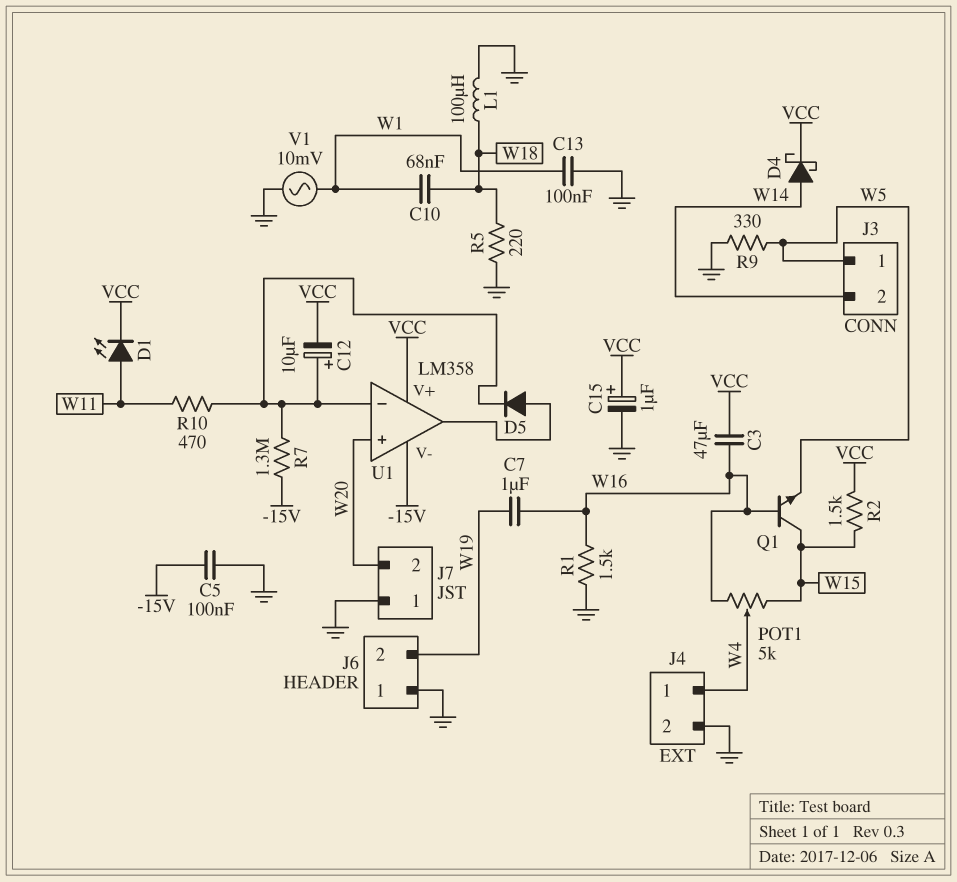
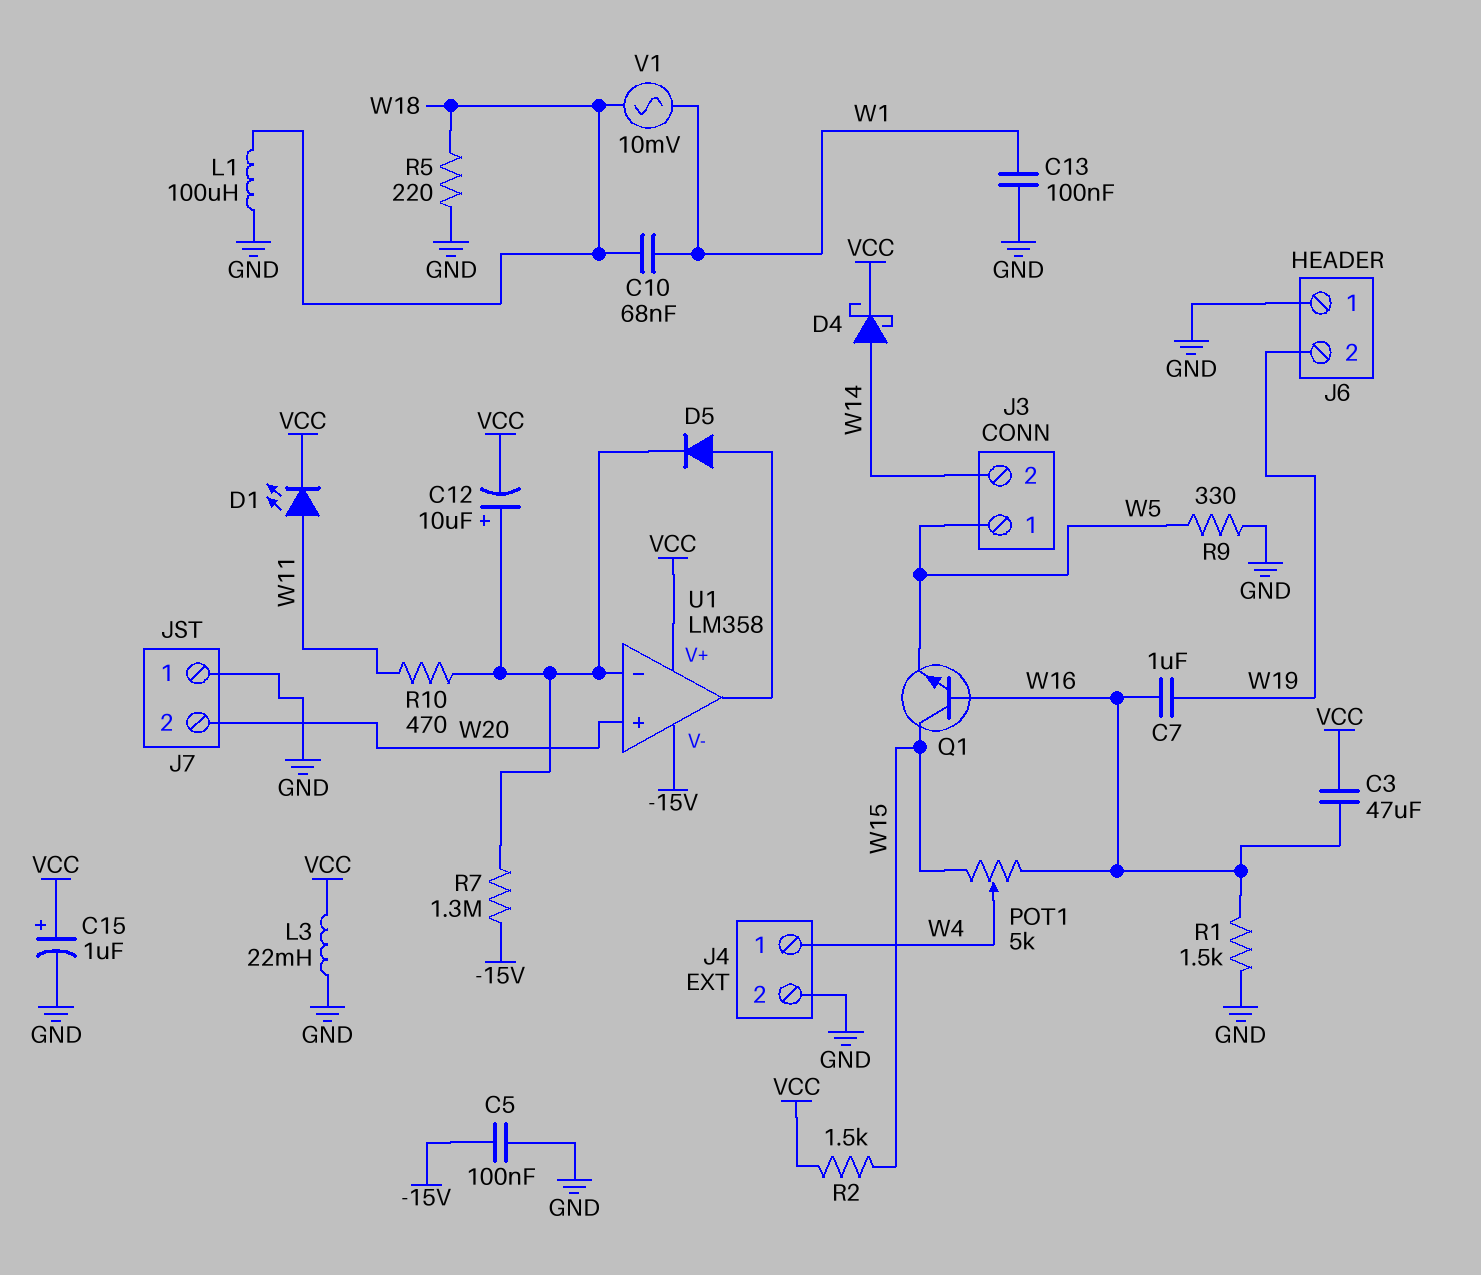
L3: none -> 22mH (GND, VCC)
V1: AC 10mV (GND, W1) -> AC 10mV (W1, W18)

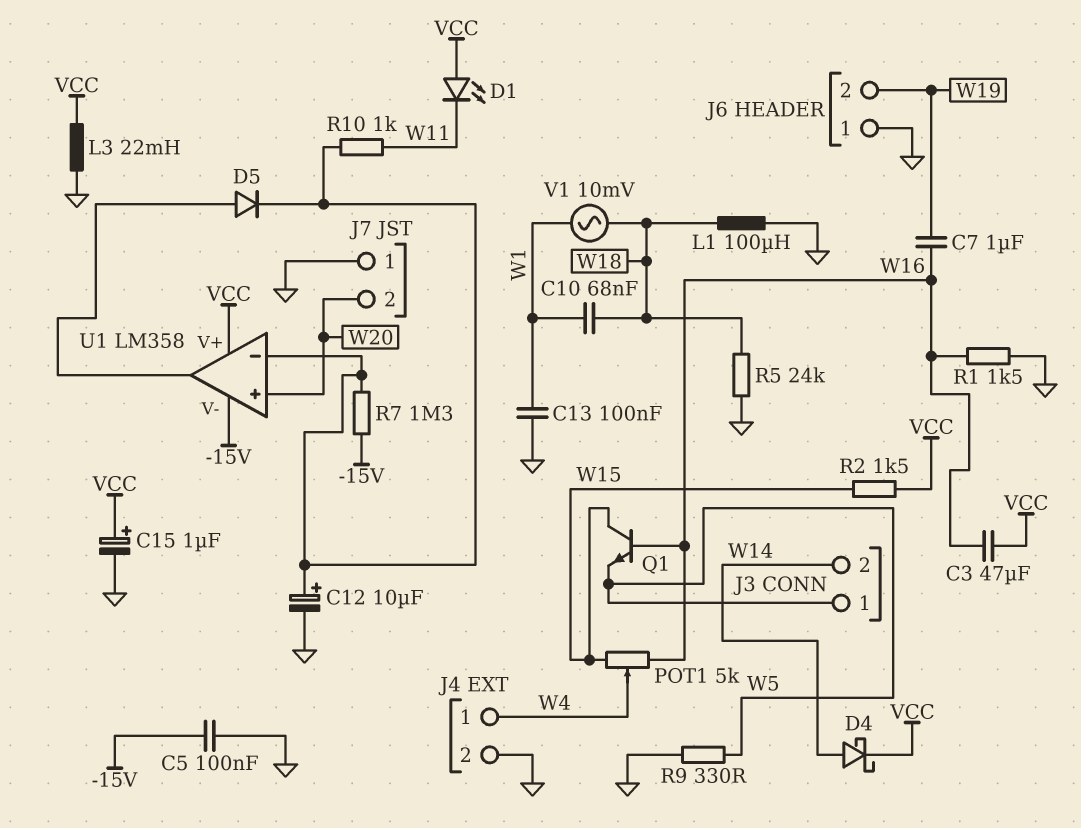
C12: 10uF (plus U1/in-, minus VCC) -> 10uF (plus U1/in-, minus GND)
D1: LED (A W11, K VCC) -> LED (A VCC, K W11)
R5: 220 (GND, W18) -> 24k (GND, W18)
R10: 470 (U1/in-, W11) -> 1k (U1/in-, W11)

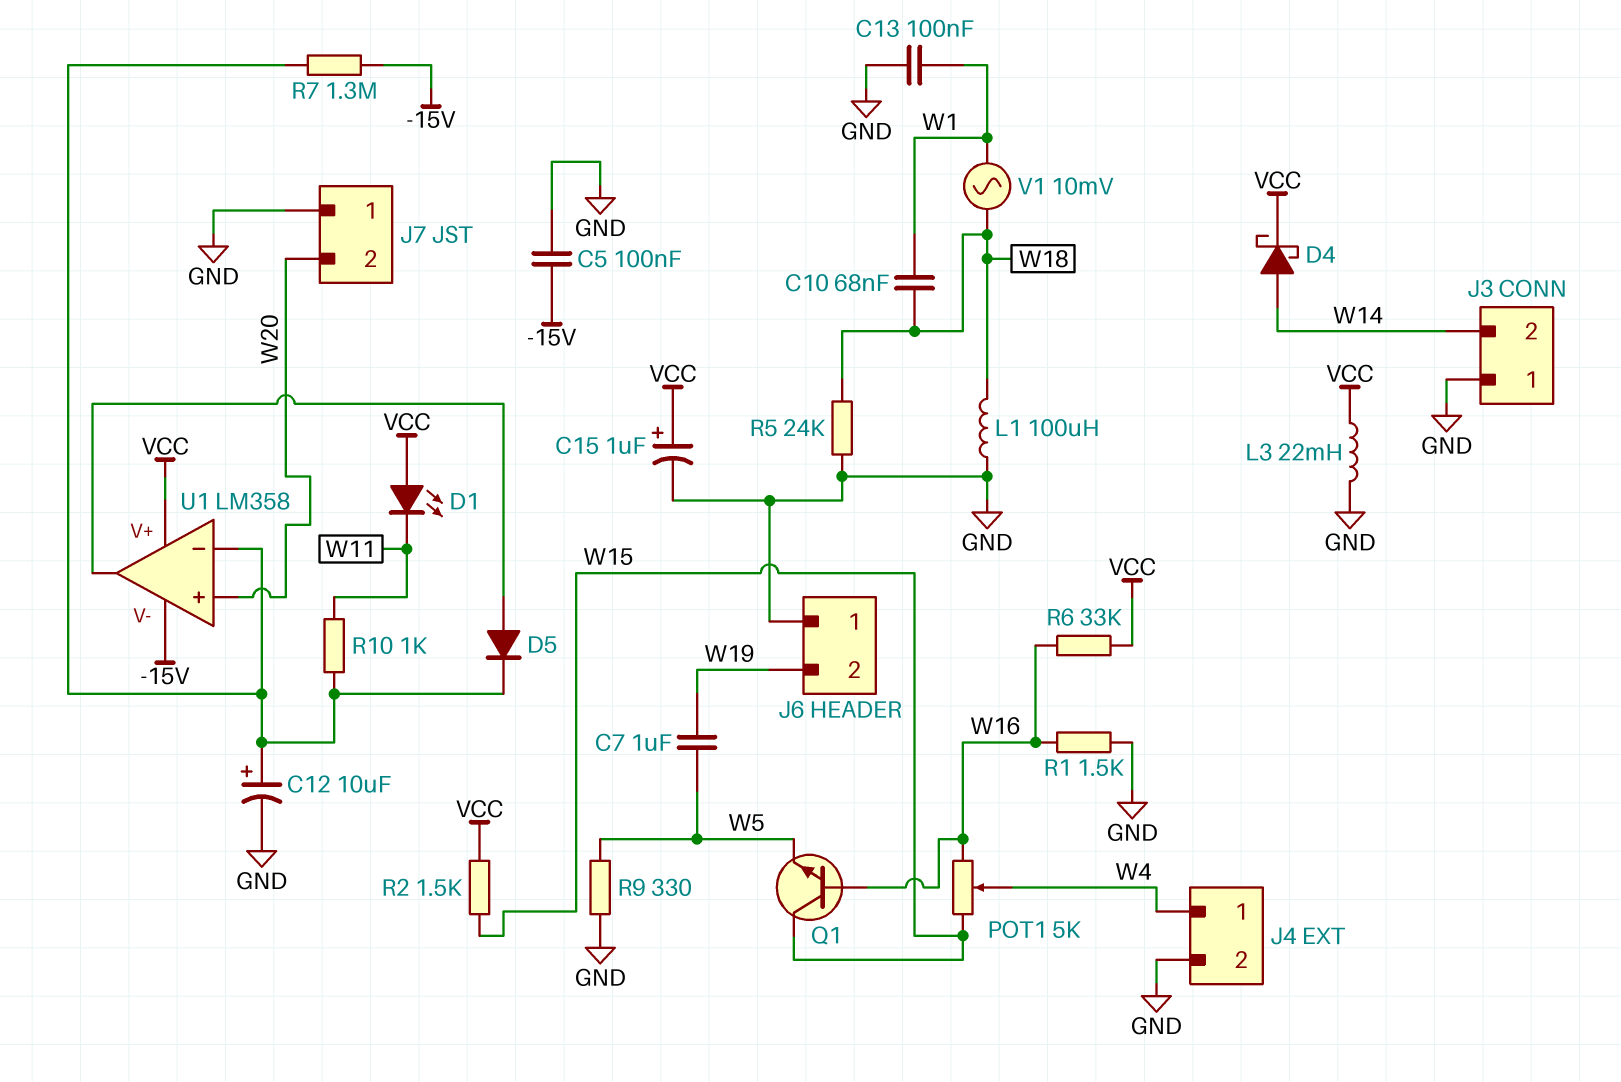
C3: 47uF (VCC, W16) -> none
C7: 1uF (W16, W19) -> 1uF (W5, W19)
J3 pin 1: W5 -> GND
R6: none -> 33k (VCC, W16)

